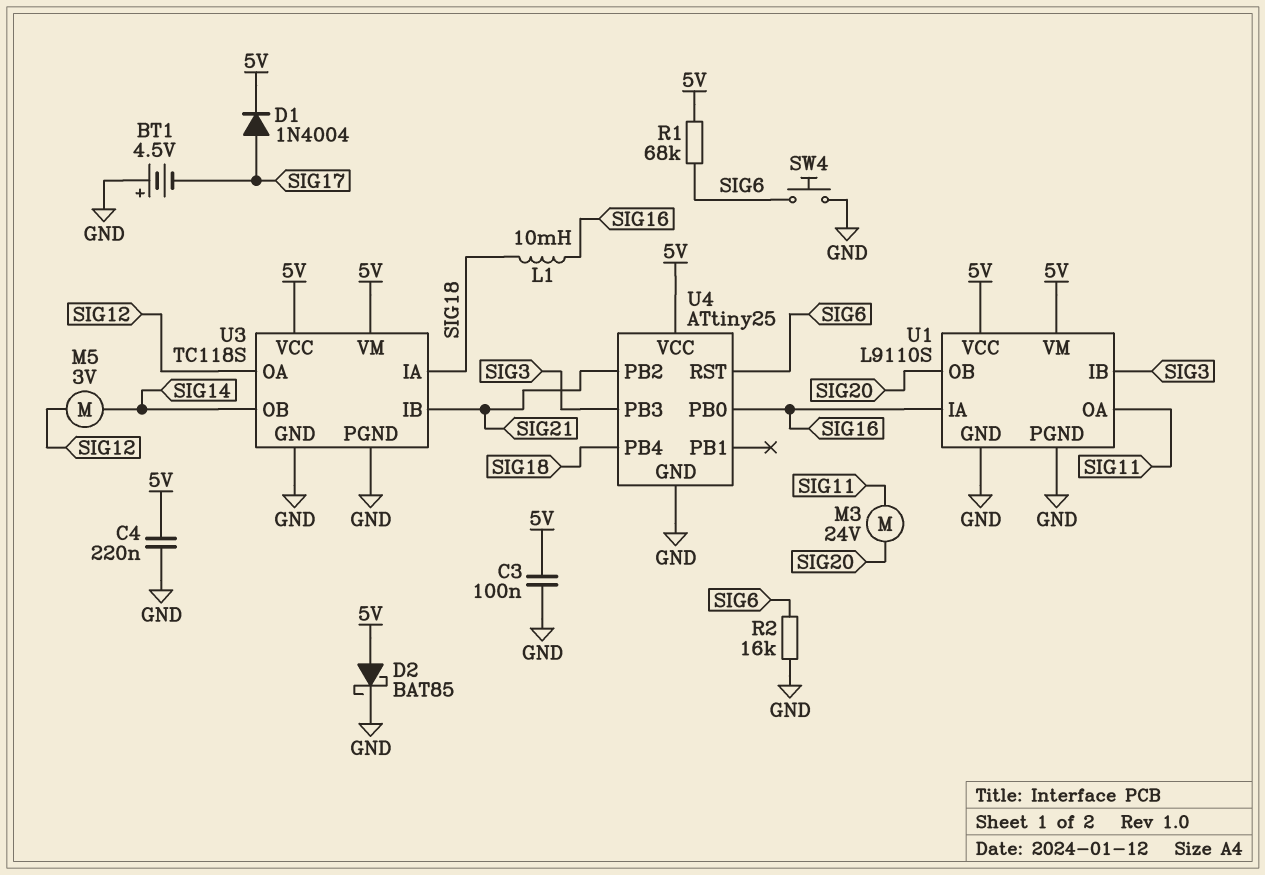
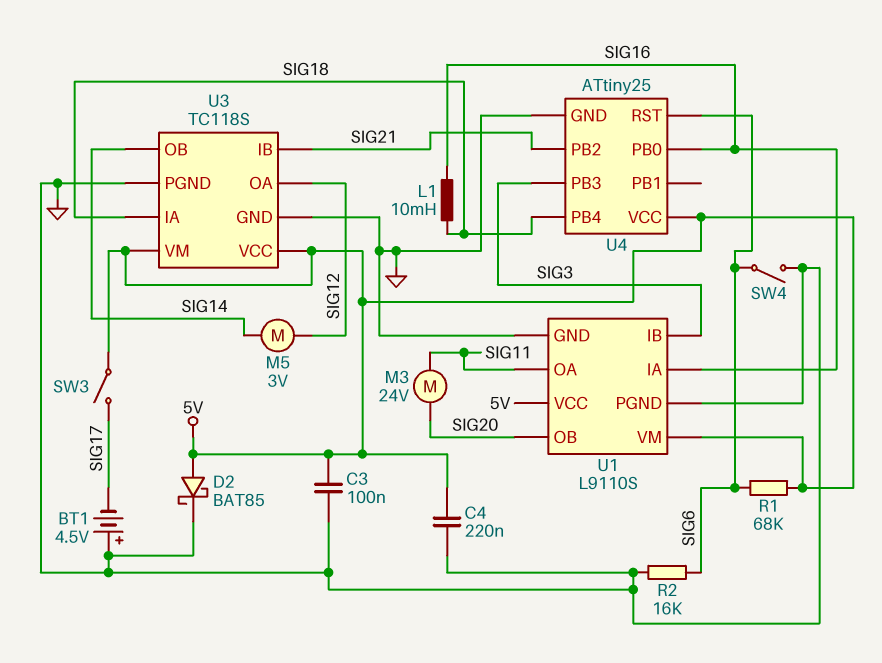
D1: diode 1N4004 (A SIG17, K 5V) -> none
SW3: none -> switch (5V, SIG17)
SW4: button (GND, SIG6) -> switch (GND, SIG6)

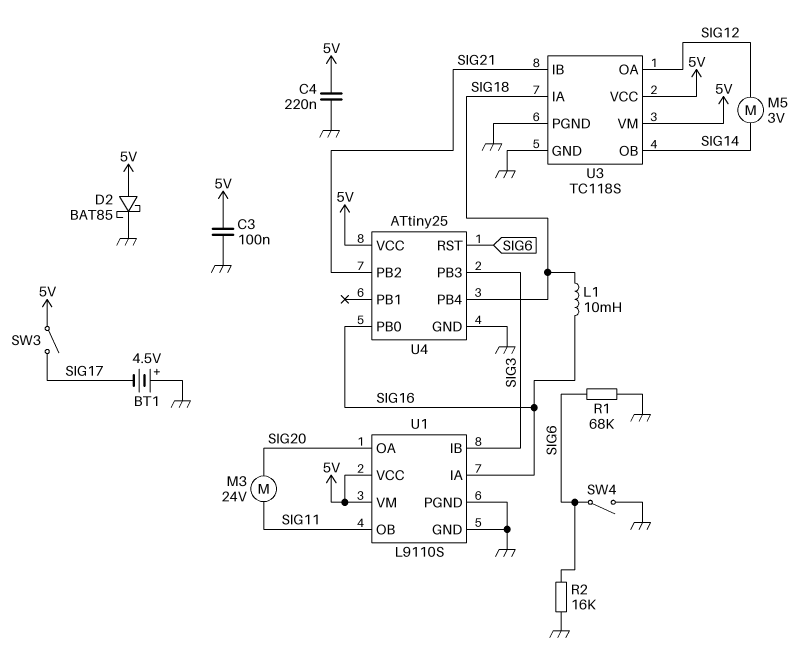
R1: 68k (5V, SIG6) -> 68k (GND, SIG6)
U1 pin OA: SIG11 -> SIG20
U1 pin OB: SIG20 -> SIG11

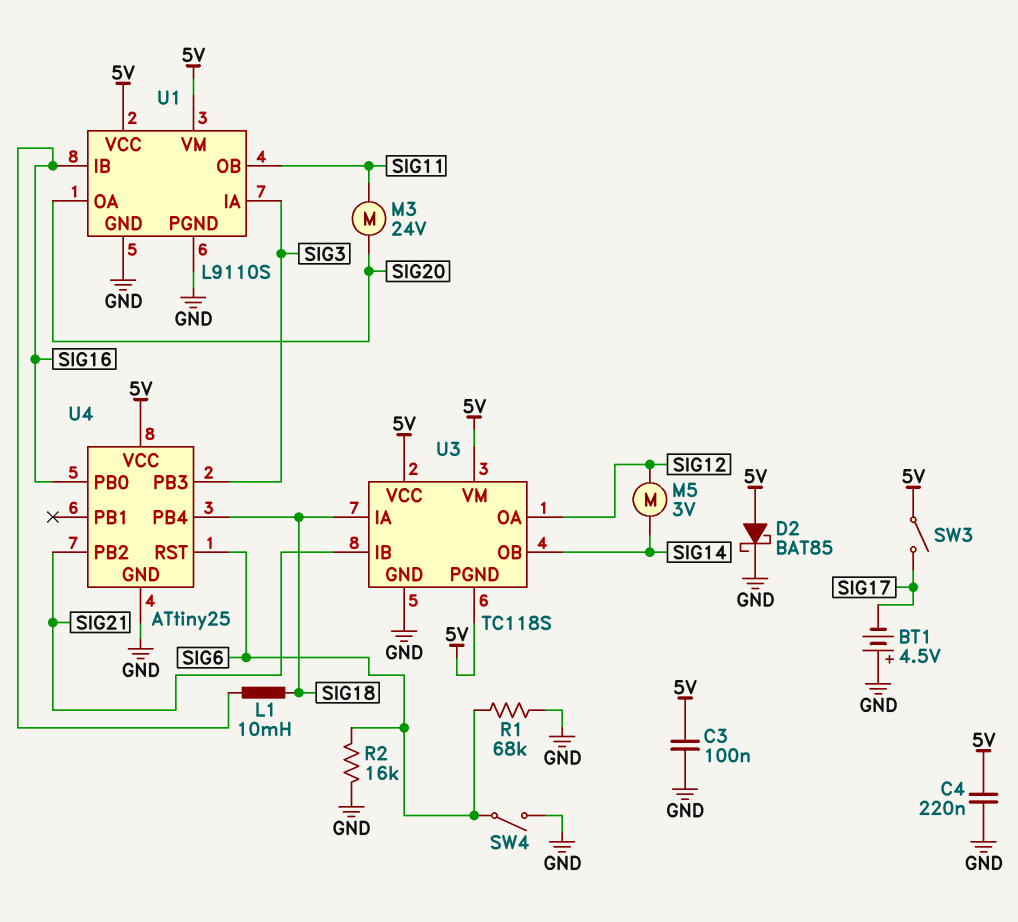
U1 pin IA: SIG16 -> SIG3
U1 pin IB: SIG3 -> SIG16
U3 pin PGND: GND -> 5V

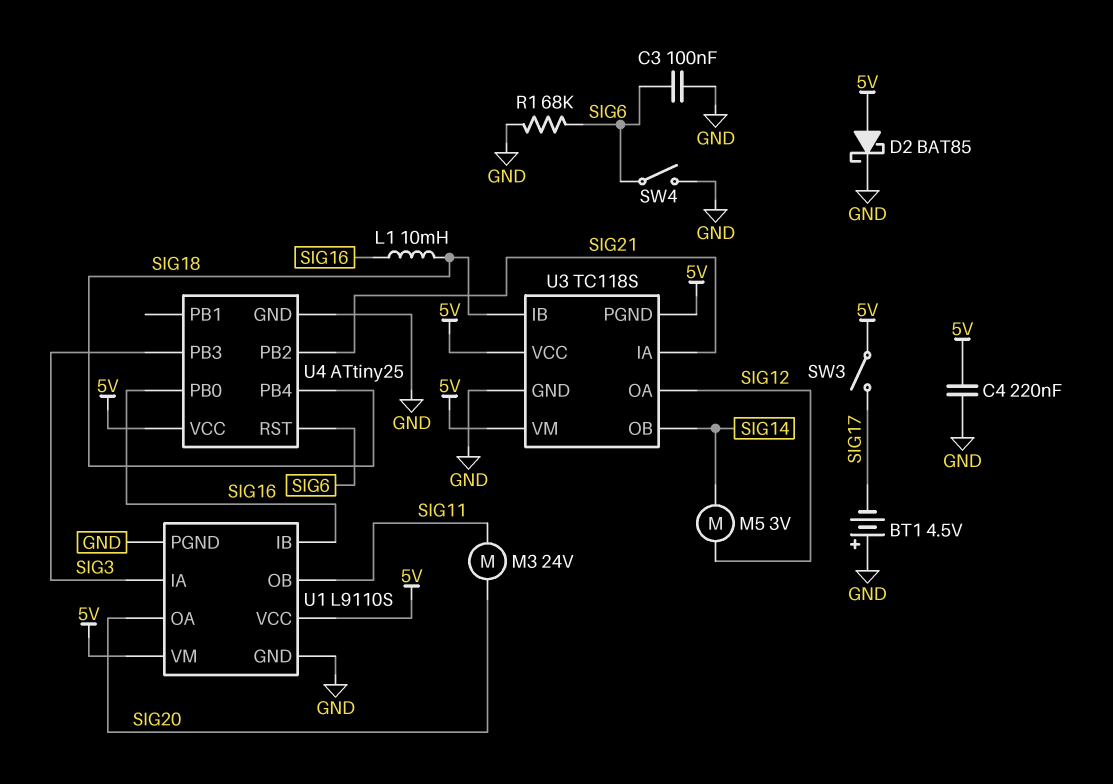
C3: 100nF (5V, GND) -> 100nF (GND, SIG6)
R2: 16k (GND, SIG6) -> none
U3 pin IA: SIG18 -> SIG21
U3 pin IB: SIG21 -> SIG18

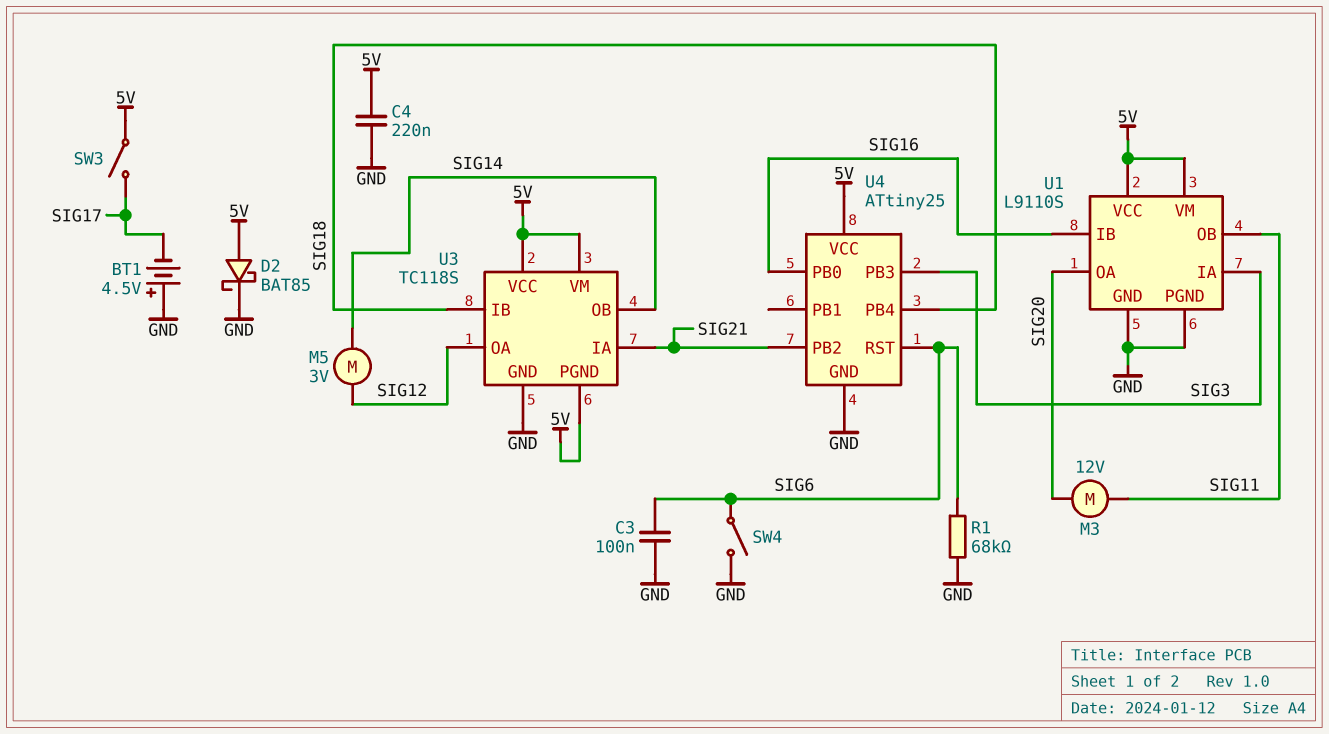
L1: 10mH (SIG16, SIG18) -> none
M3: motor 24V (SIG11, SIG20) -> motor 12V (SIG11, SIG20)

